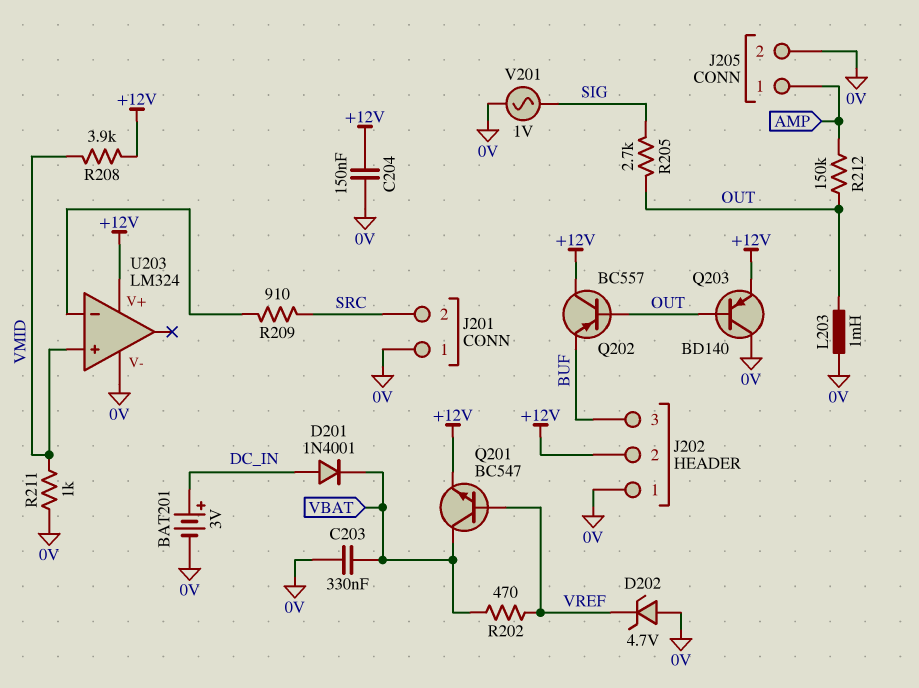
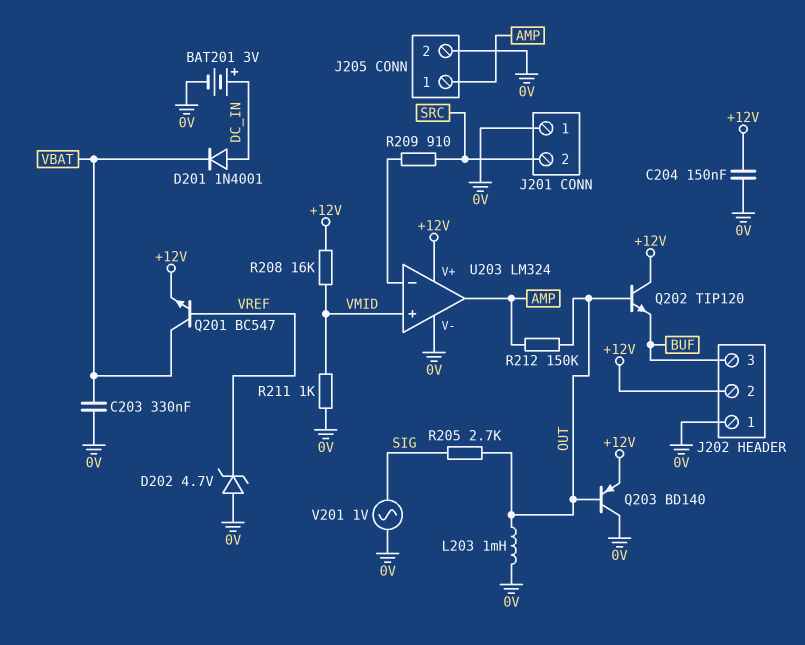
Q202: PNP BC557 (B OUT, C +12V, E BUF) -> NPN TIP120 (B OUT, C +12V, E BUF)
R202: 470 (VBAT, VREF) -> none
R208: 3.9k (+12V, VMID) -> 16k (+12V, VMID)
U203 pin out: none -> AMP

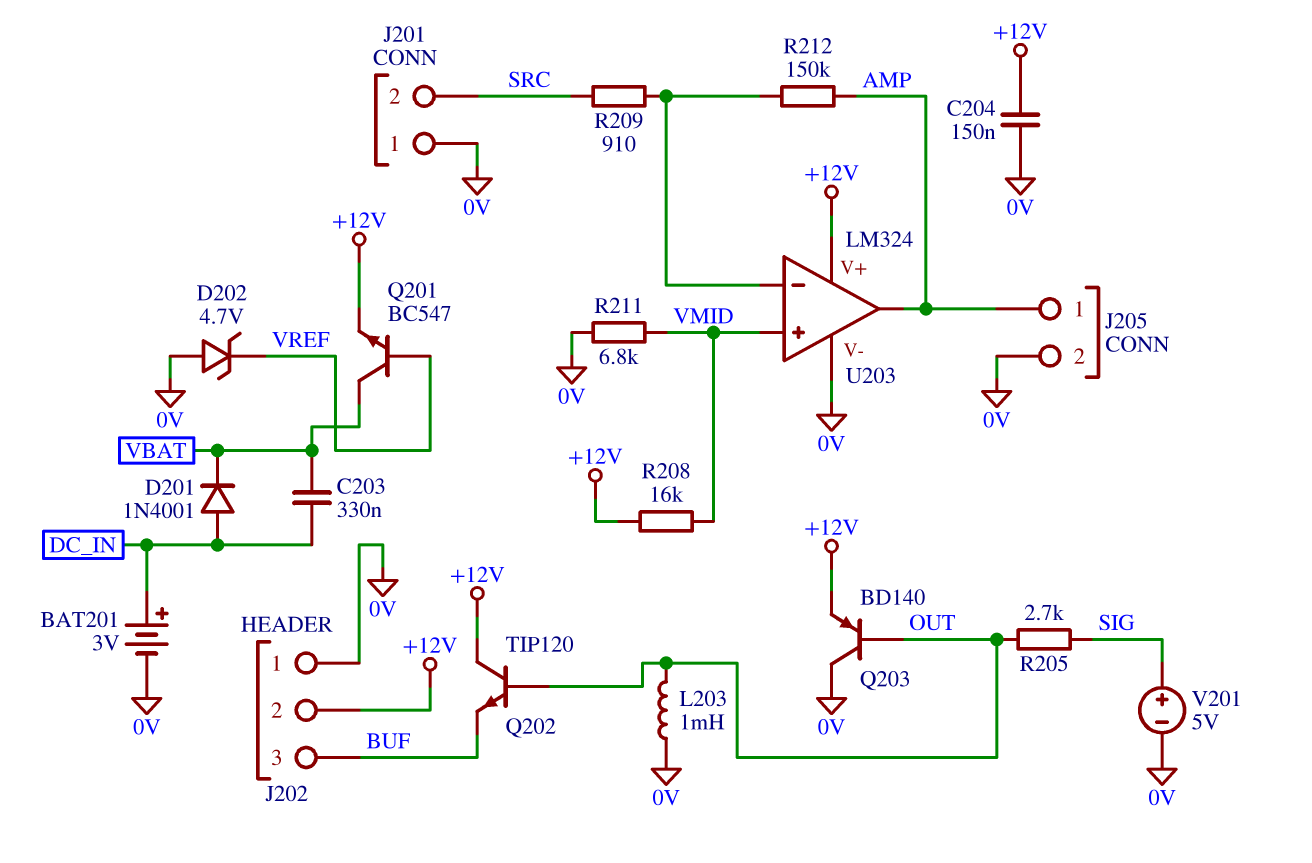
C203: 330nF (0V, VBAT) -> 330nF (DC_IN, VBAT)
R211: 1k (0V, VMID) -> 6.8k (0V, VMID)
R212: 150k (AMP, OUT) -> 150k (AMP, U203/in-)
V201: AC 1V (0V, SIG) -> 5V (plus SIG, minus 0V)

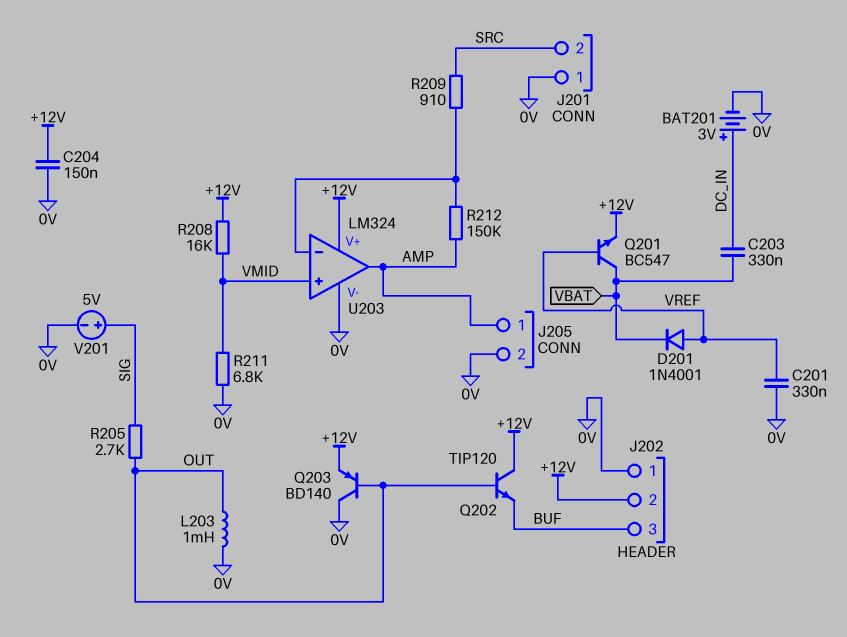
C201: none -> 330nF (0V, VREF)
D201: diode 1N4001 (A DC_IN, K VBAT) -> diode 1N4001 (A VREF, K VBAT)
D202: zener 4.7V (A 0V, K VREF) -> none

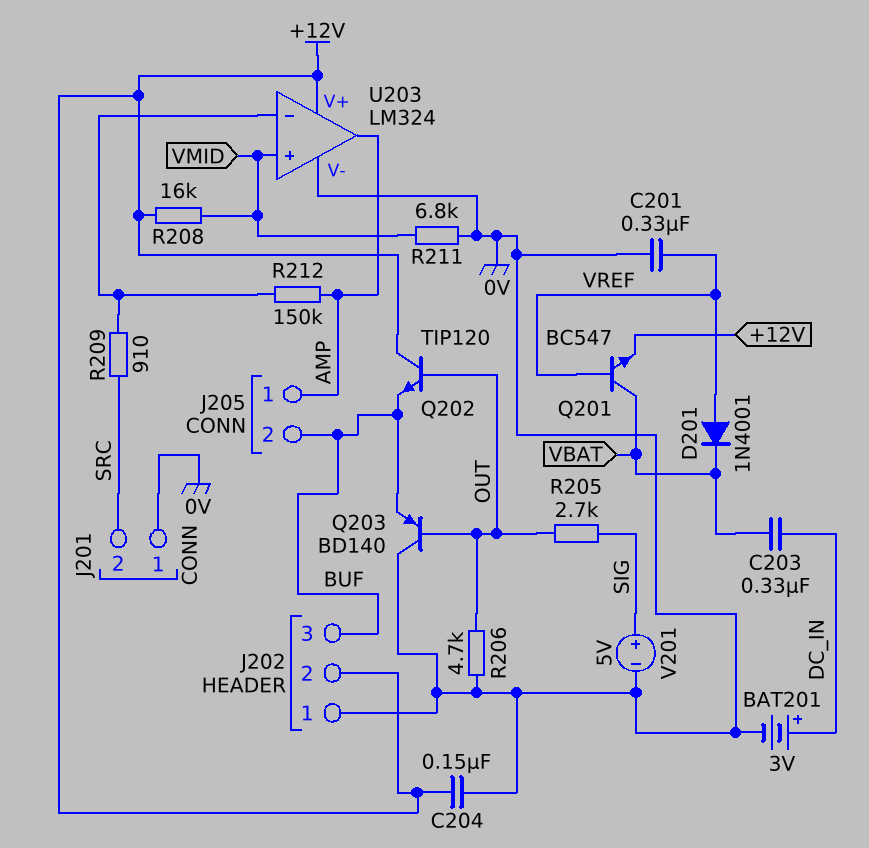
J205 pin 2: 0V -> BUF
L203: 1mH (0V, OUT) -> none
Q203: PNP BD140 (B OUT, C 0V, E +12V) -> PNP BD140 (B OUT, C 0V, E BUF)
R206: none -> 4.7k (0V, OUT)

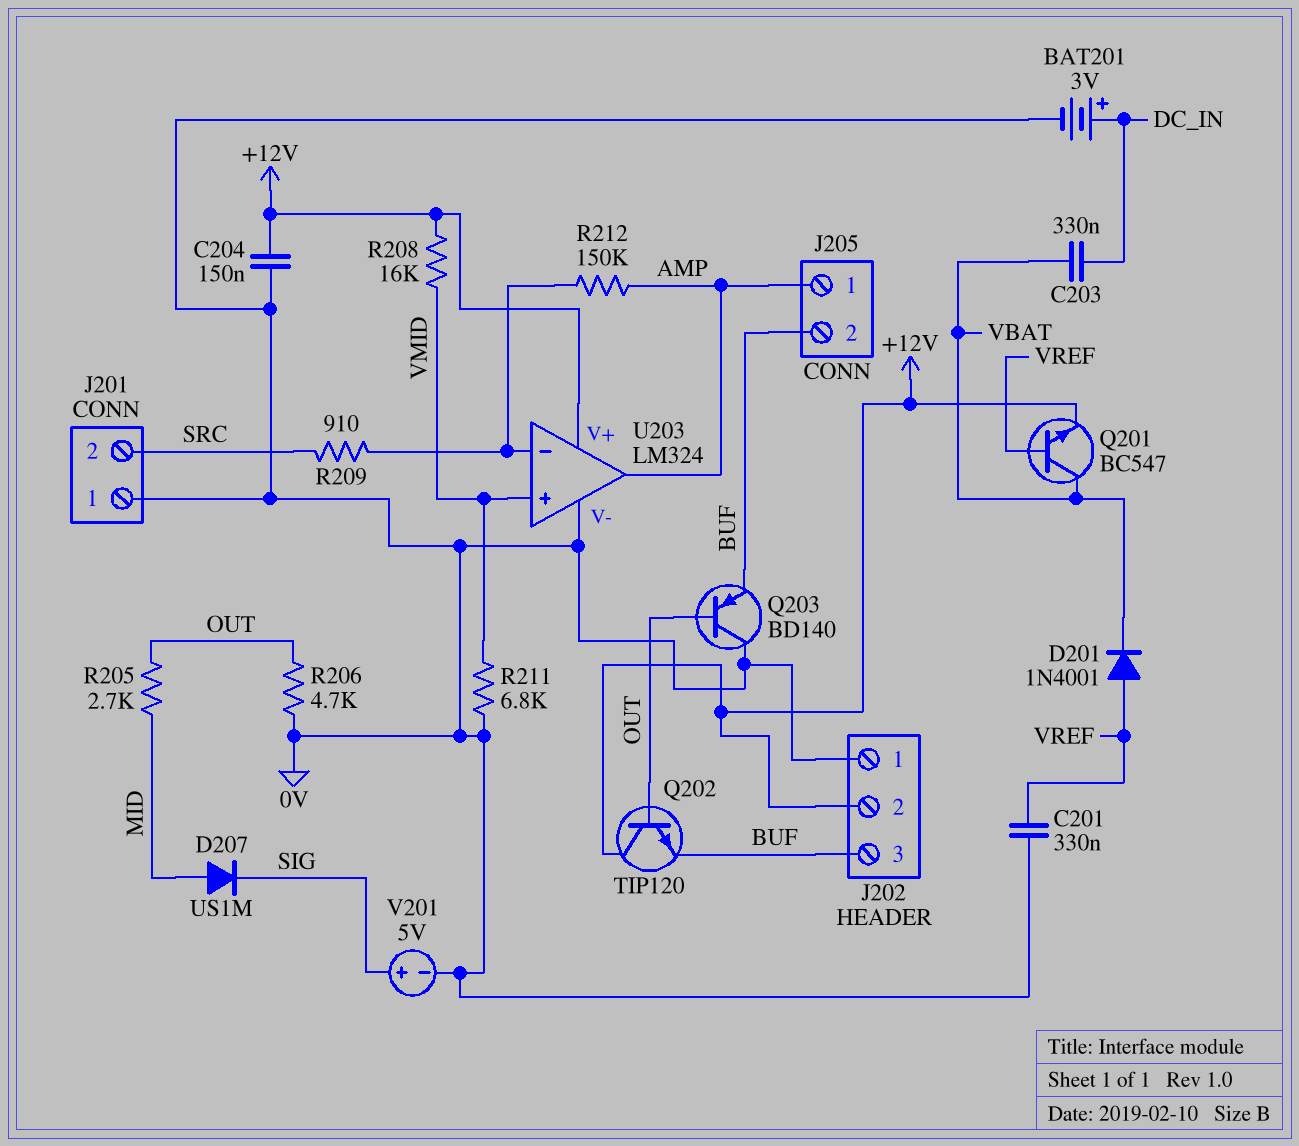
D207: none -> diode US1M (A MID, K SIG)
R205: 2.7k (OUT, SIG) -> 2.7k (MID, OUT)

